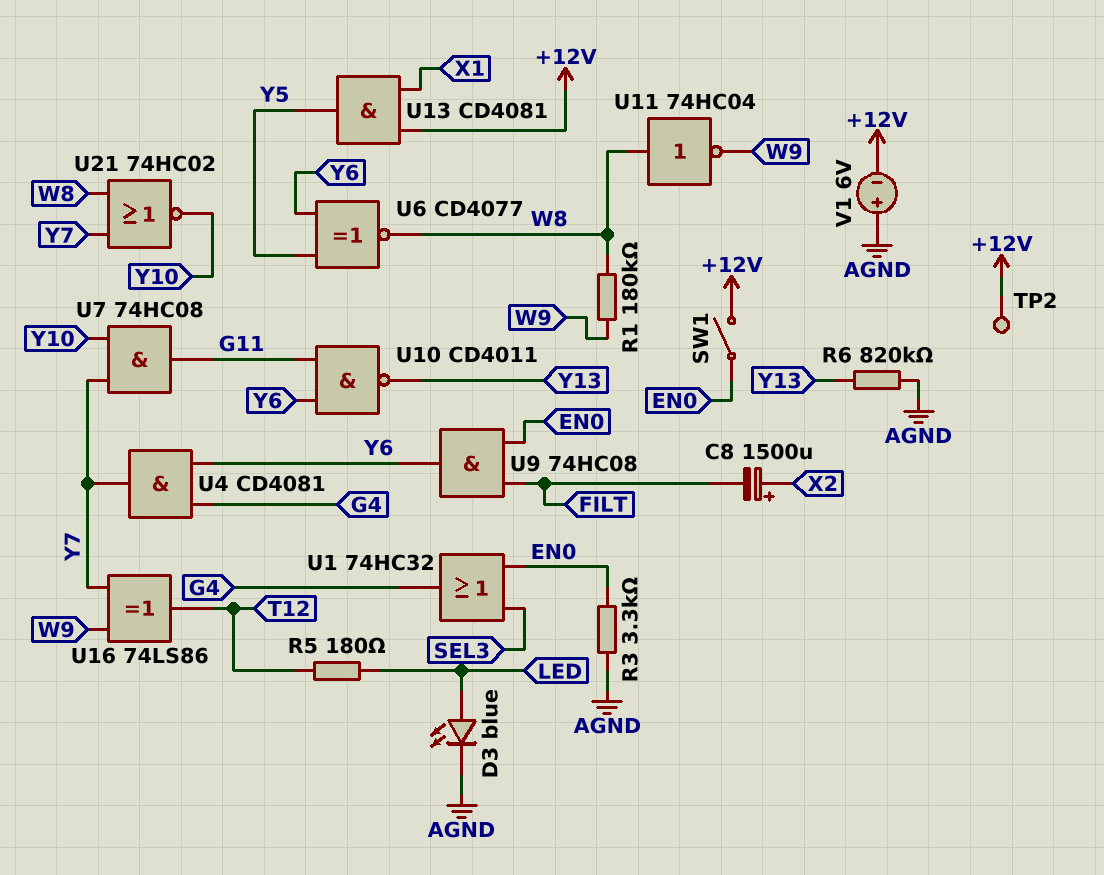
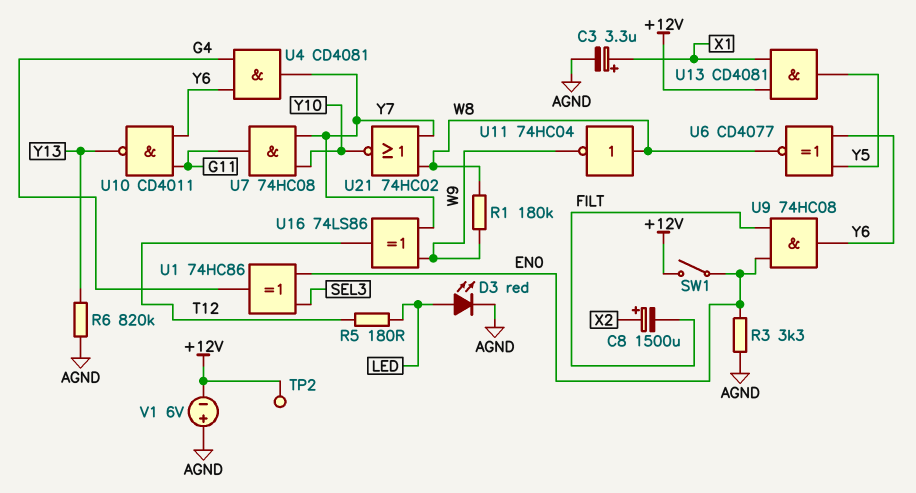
C3: none -> 3.3uF (plus X1, minus AGND)
D3: LED blue (A LED, K AGND) -> LED red (A LED, K AGND)
U1: OR 74HC32 (in EN0, in SEL3, out G4) -> XOR 74HC86 (in EN0, in SEL3, out G4)

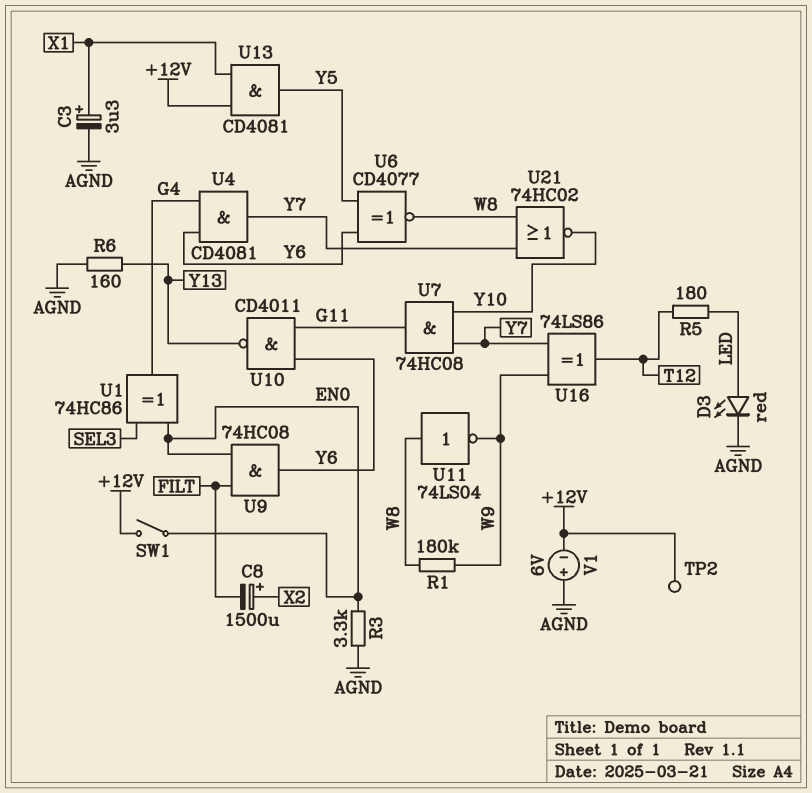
R6: 820k (AGND, Y13) -> 160 (AGND, Y13)
U11: NOT 74HC04 (in W8, out W9) -> NOT 74LS04 (in W8, out W9)

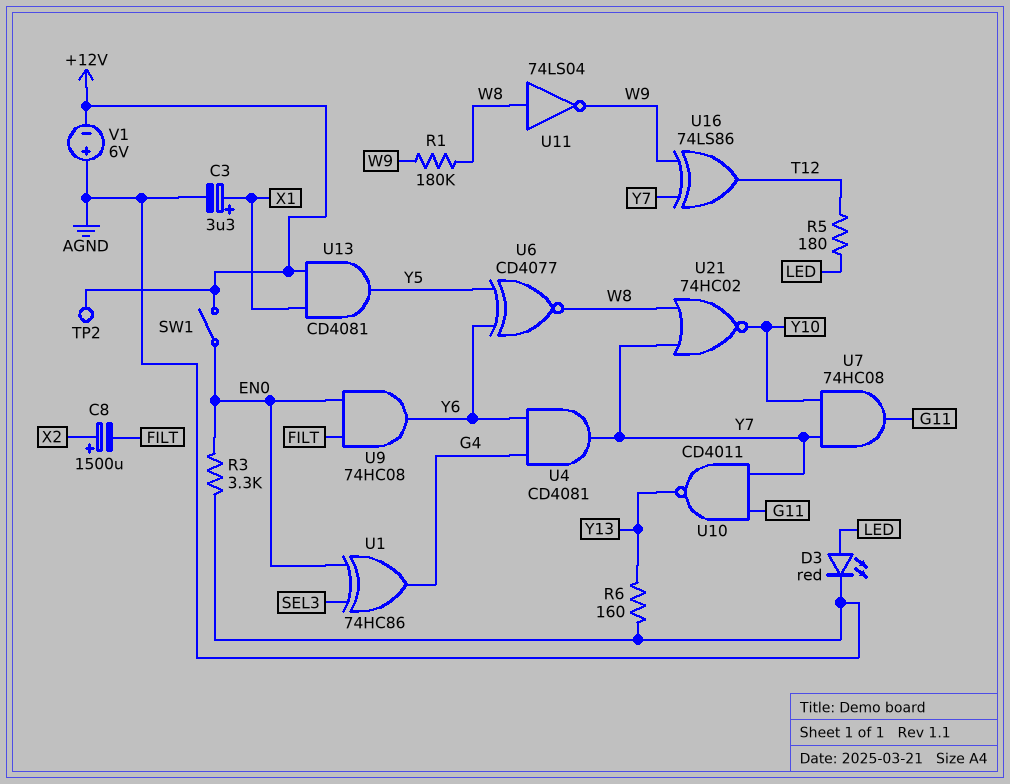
U10: NAND CD4011 (in G11, in Y6, out Y13) -> NAND CD4011 (in G11, in Y7, out Y13)

